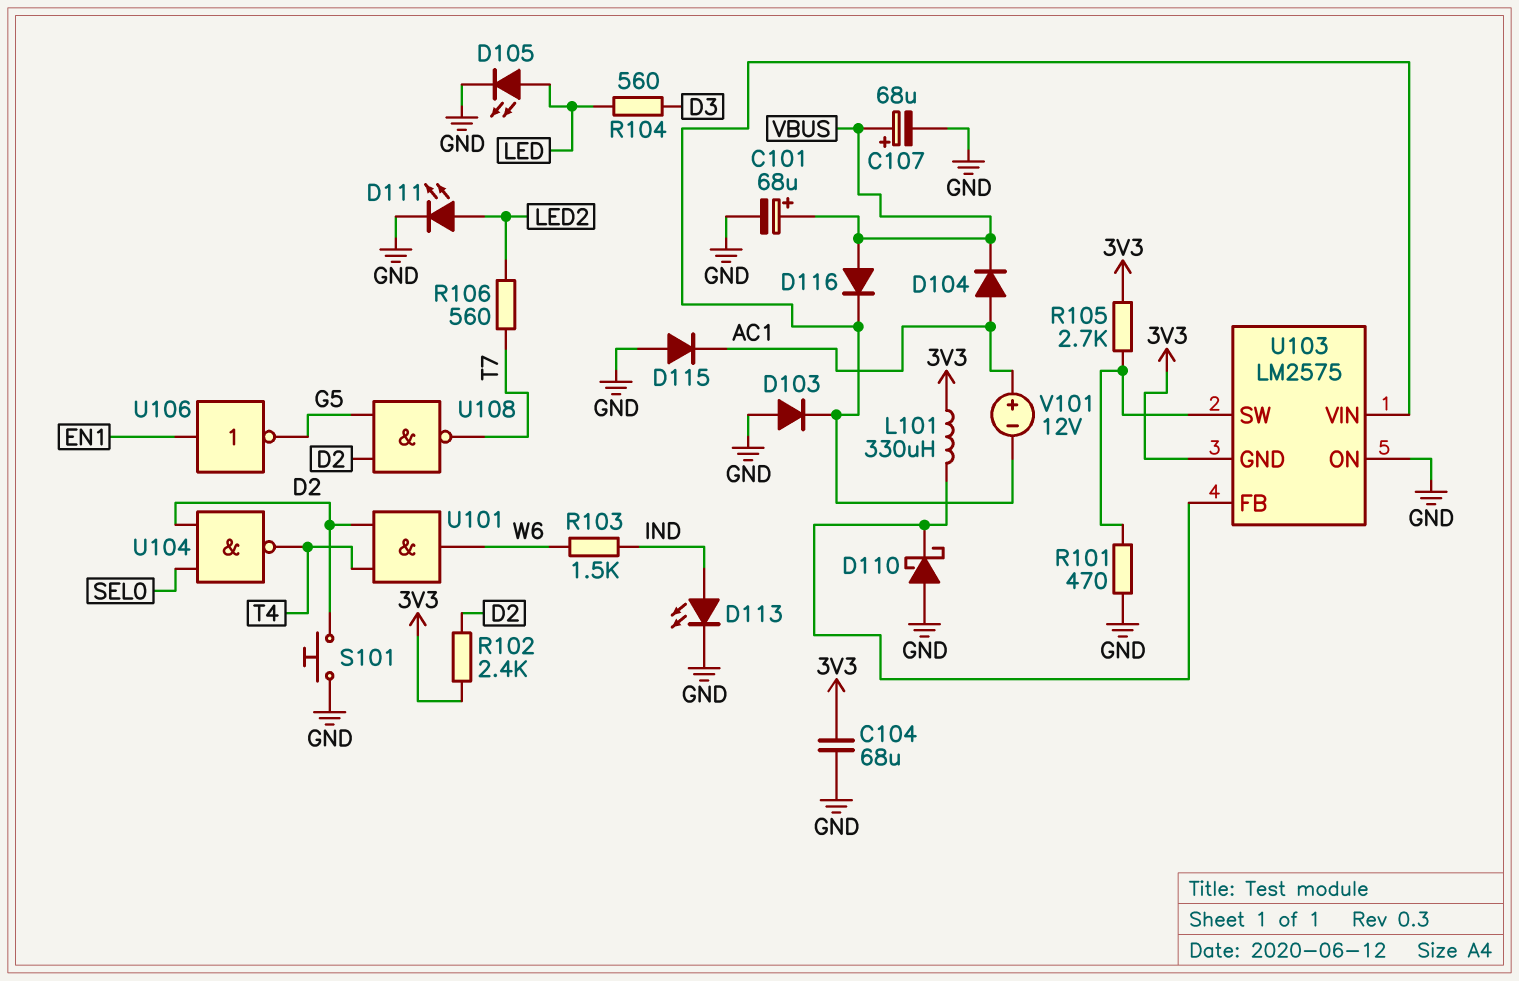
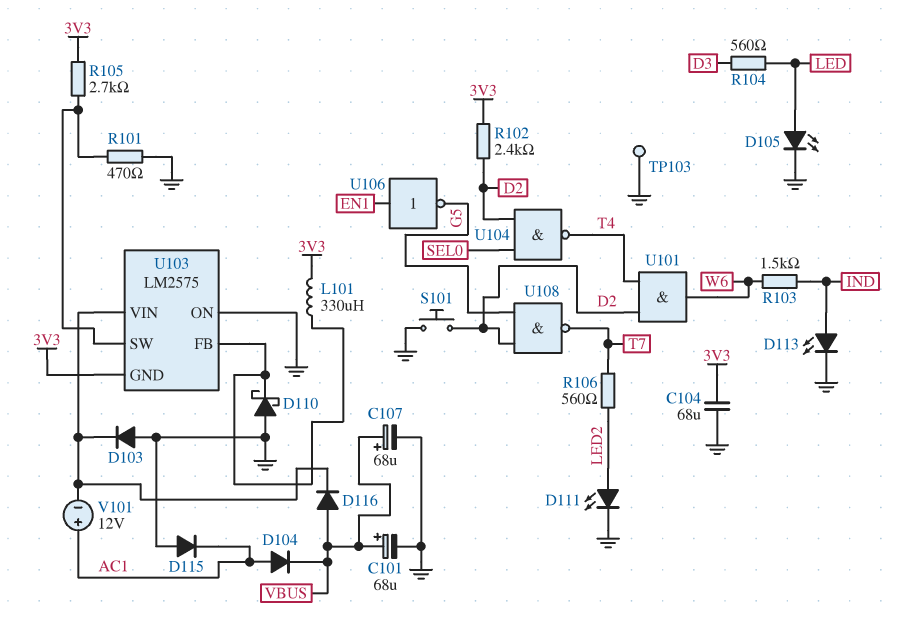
TP103: none -> test point (GND)

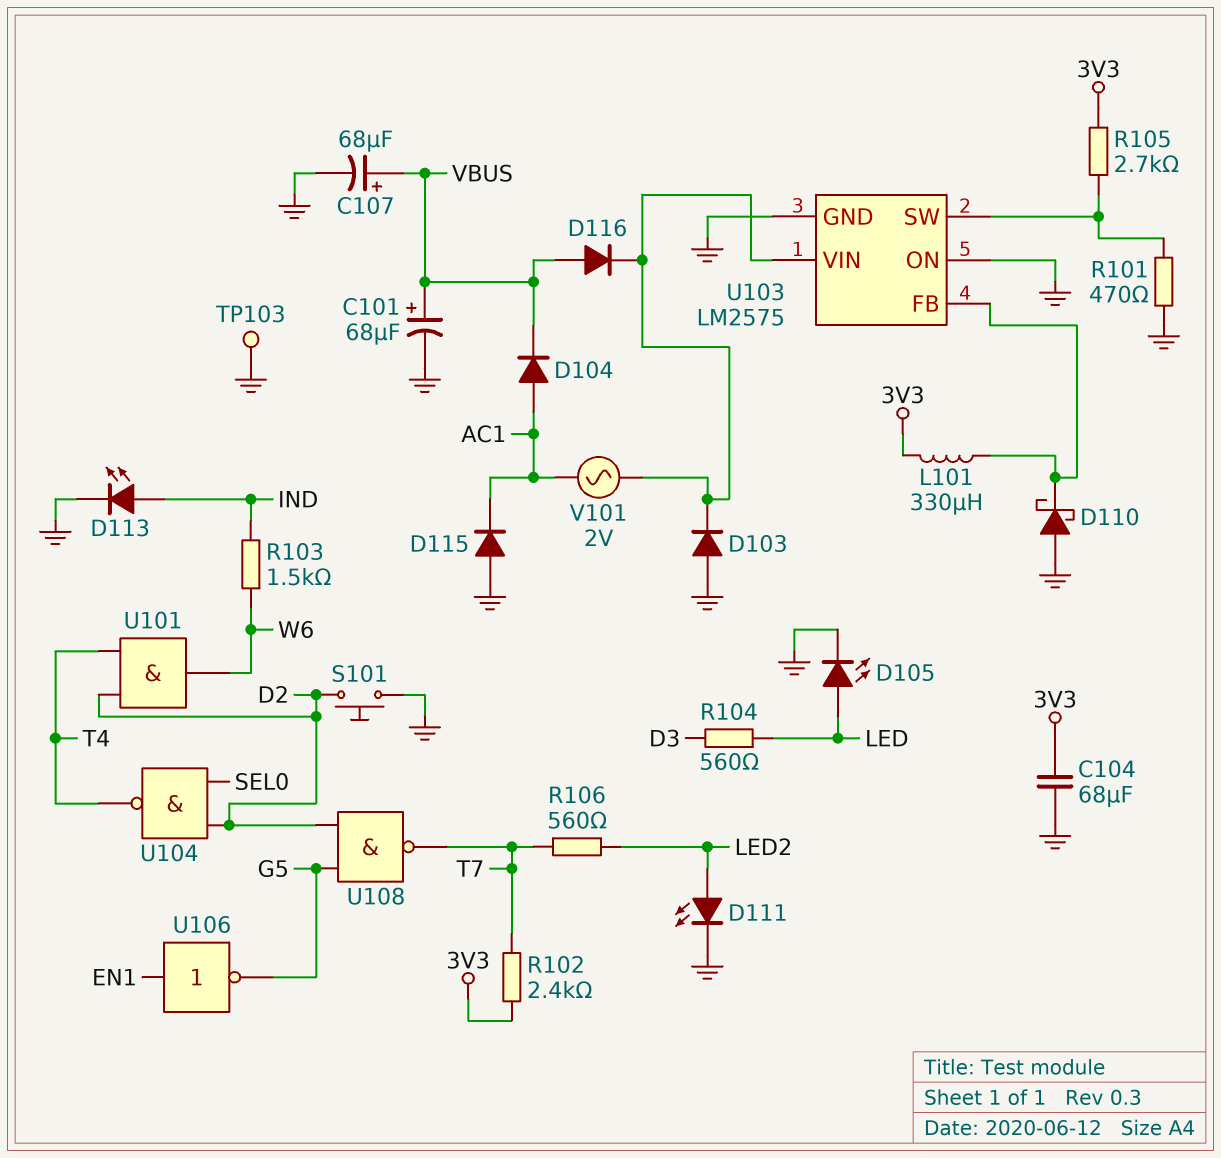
R102: 2.4k (3V3, D2) -> 2.4k (3V3, T7)
U103 pin GND: 3V3 -> GND
V101: 12V (plus AC1, minus U103/VIN) -> AC 2V (AC1, U103/VIN)

